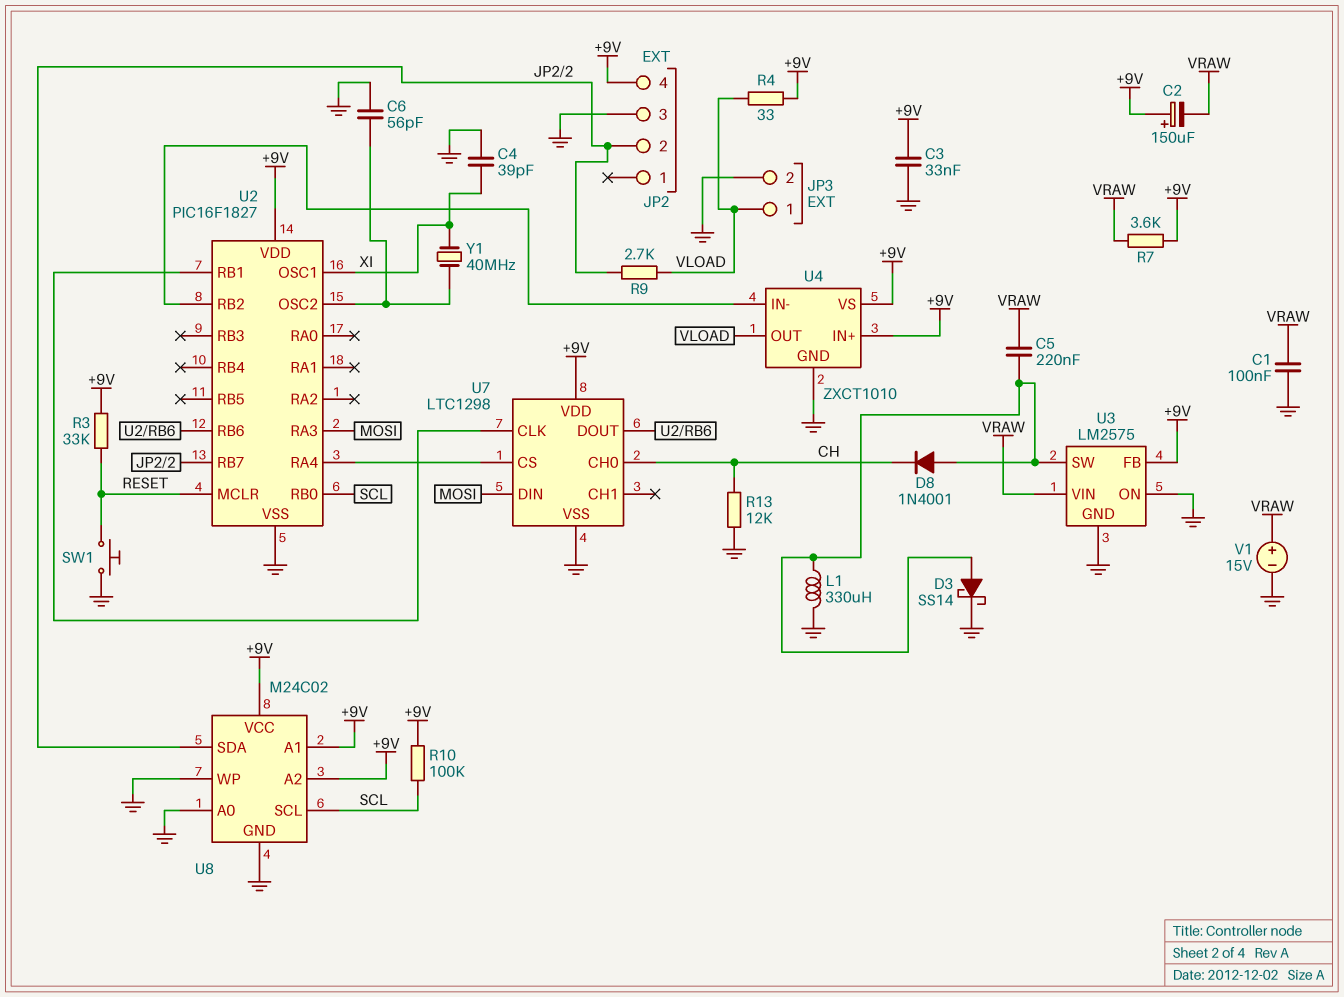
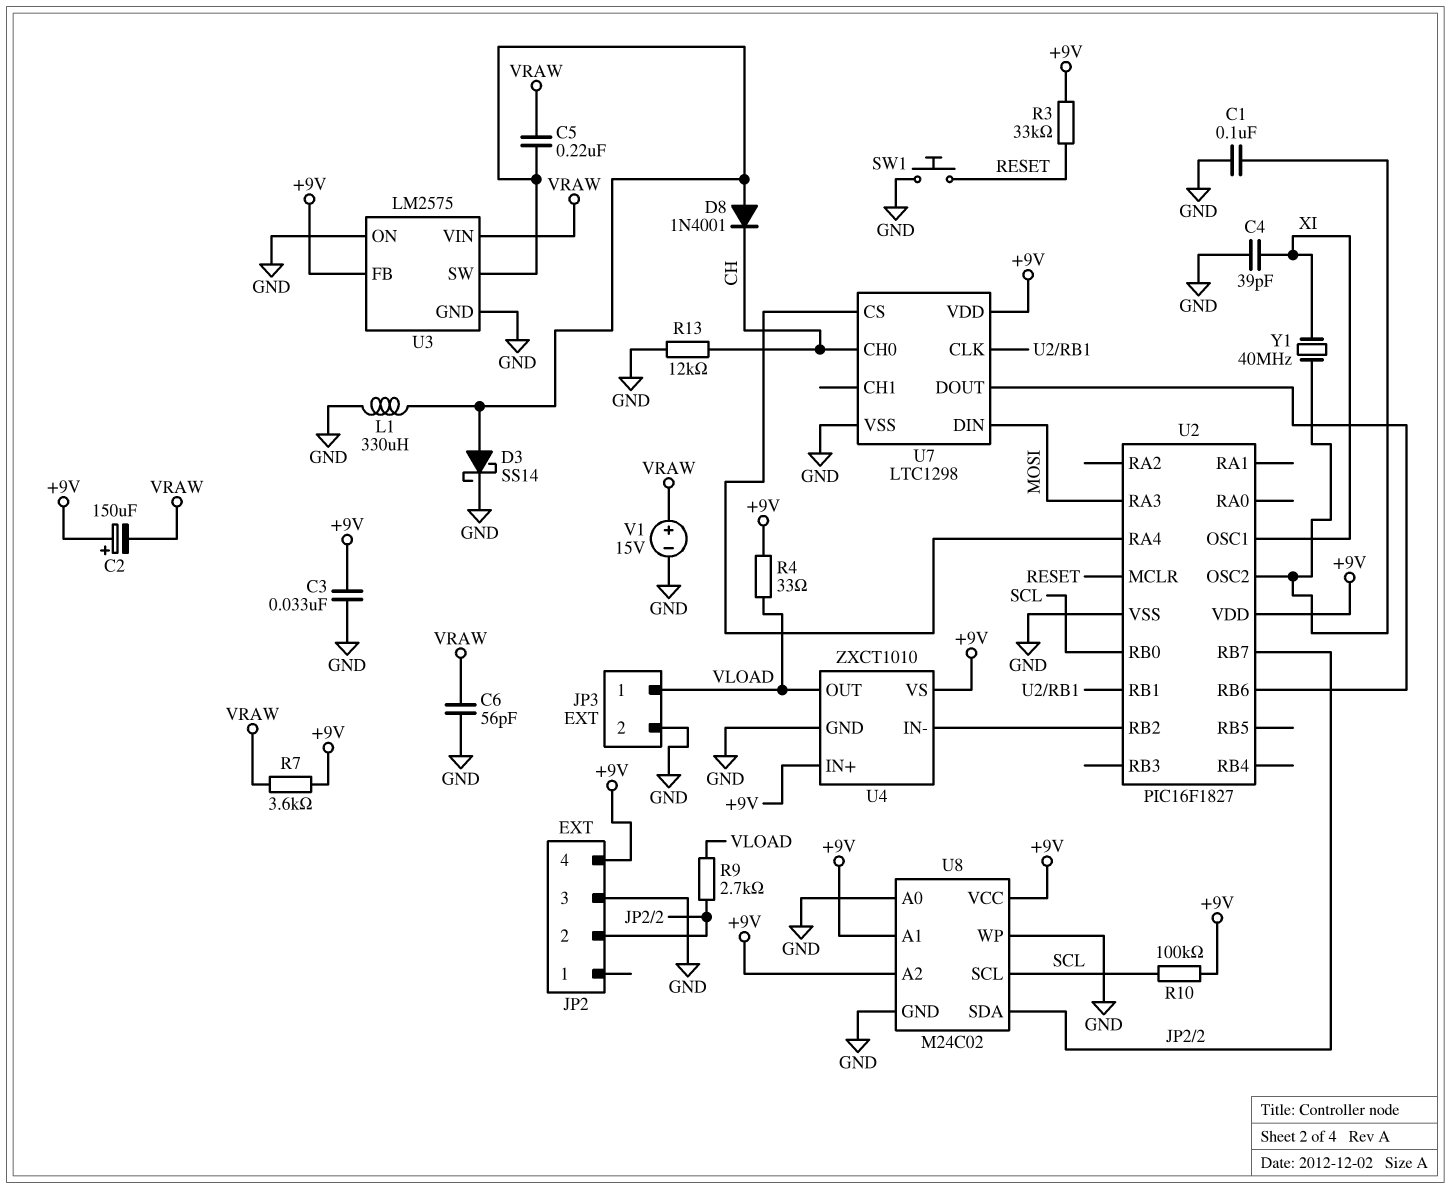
C1: 100nF (GND, VRAW) -> 100nF (GND, U2/OSC2)
C6: 56pF (GND, U2/OSC2) -> 56pF (GND, VRAW)

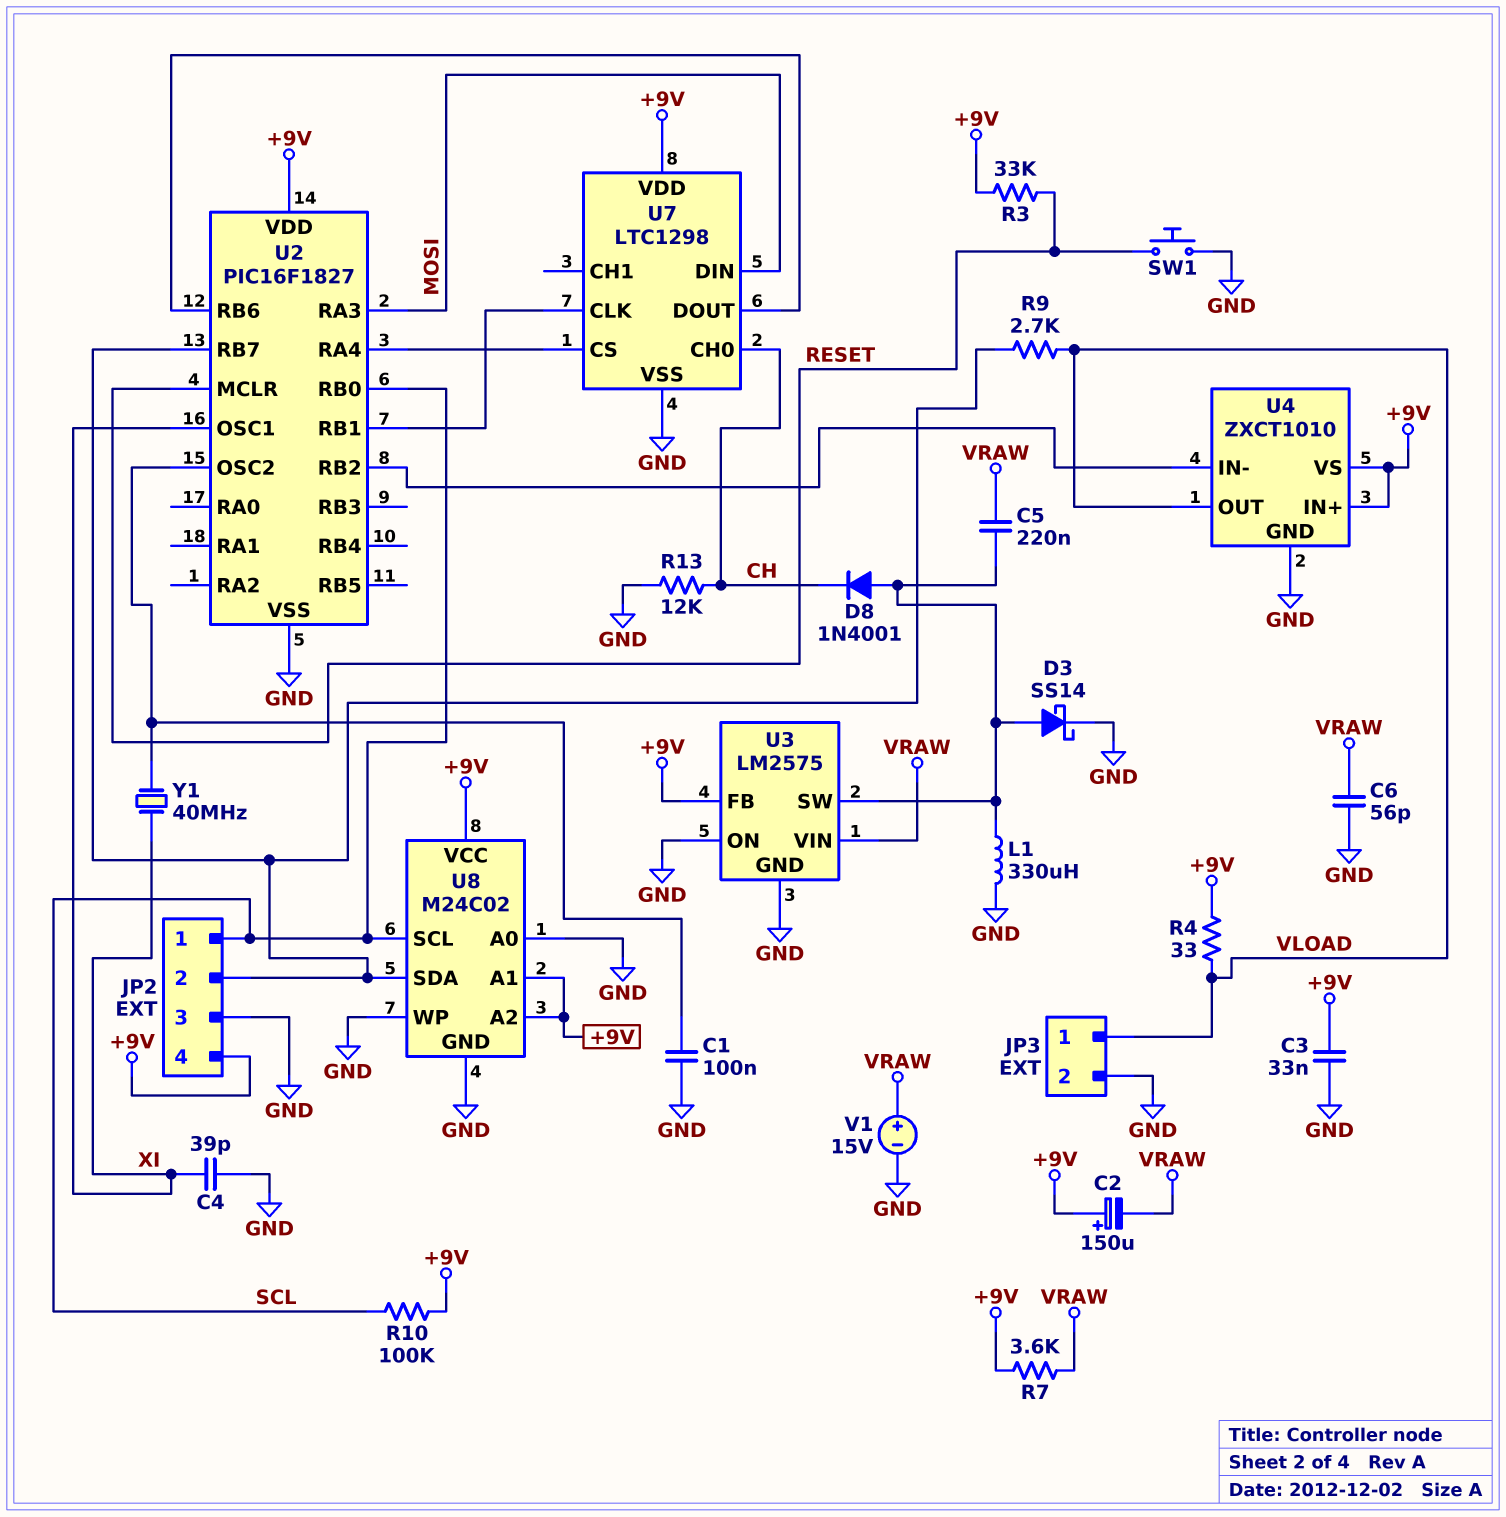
JP2 pin 1: none -> SCL

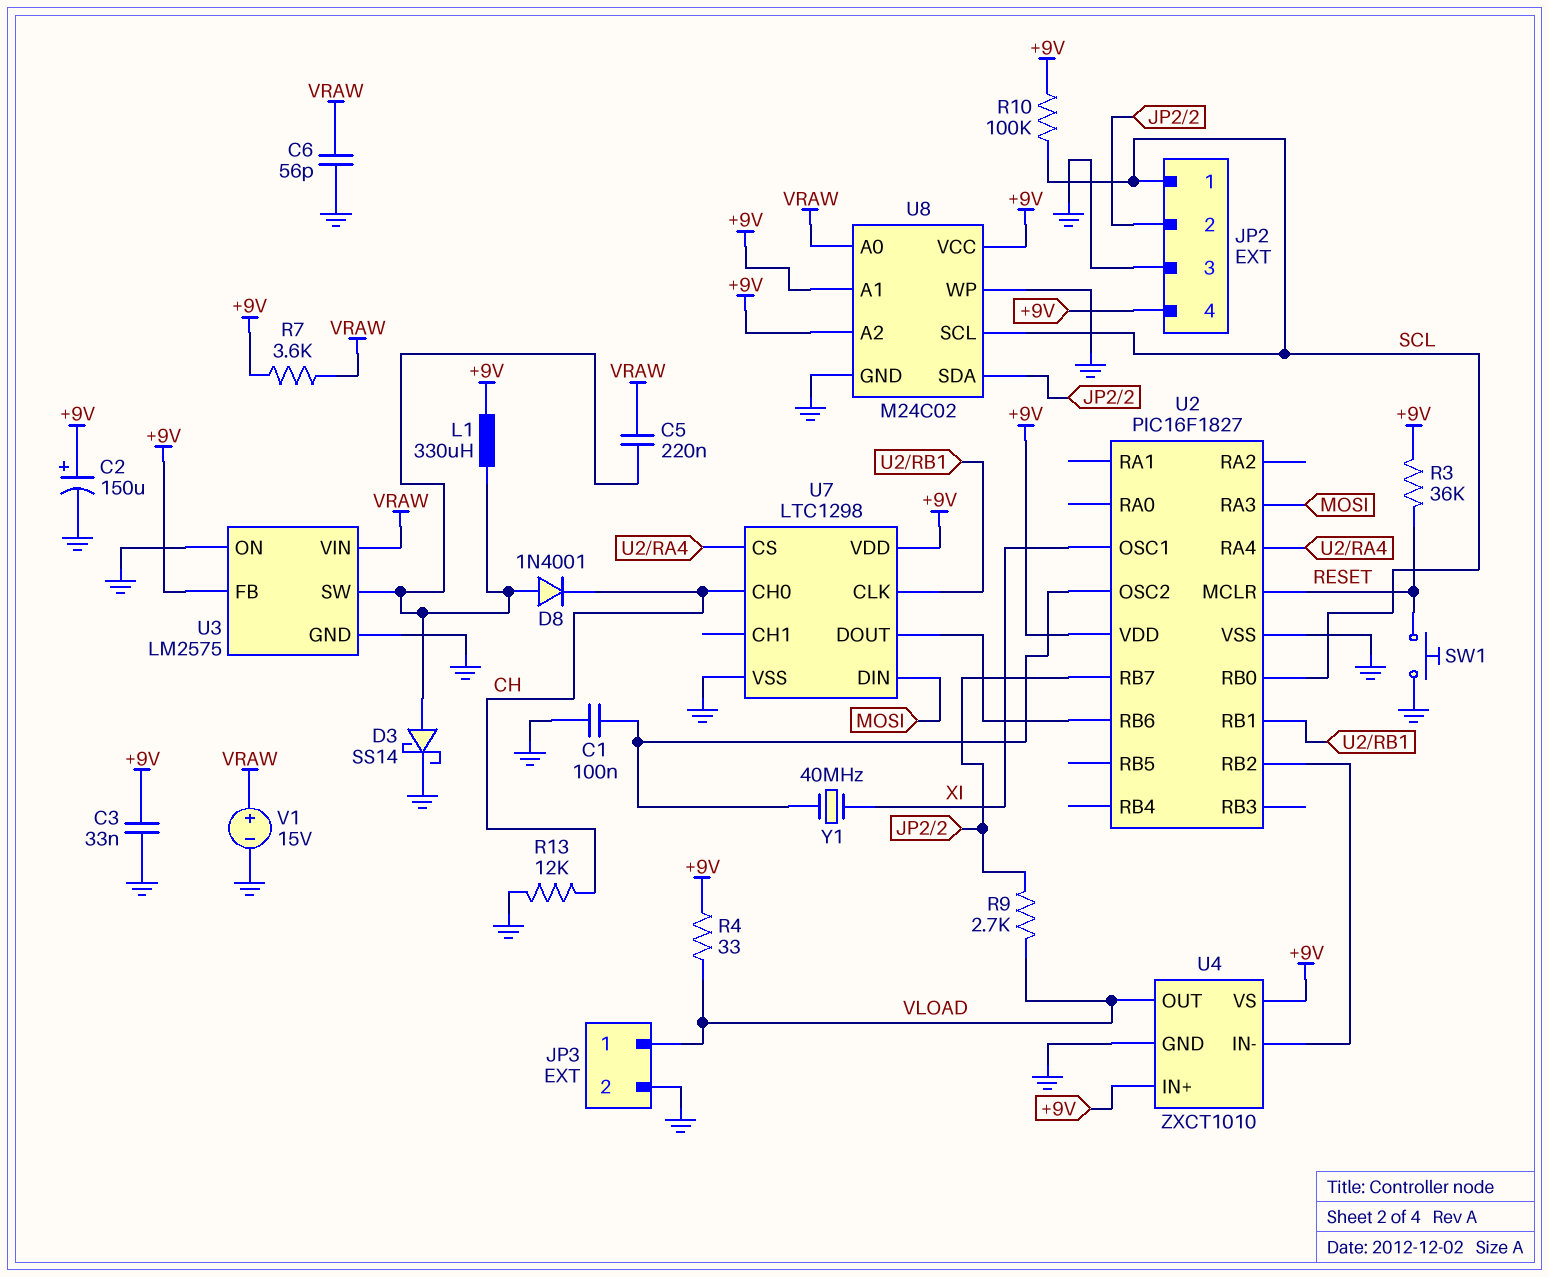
C2: 150uF (plus +9V, minus VRAW) -> 150uF (plus +9V, minus GND)
C4: 39pF (GND, XI) -> none
L1: 330uH (GND, U3/SW) -> 330uH (+9V, U3/SW)
R3: 33k (+9V, RESET) -> 36k (+9V, RESET)
U8 pin A0: GND -> VRAW

